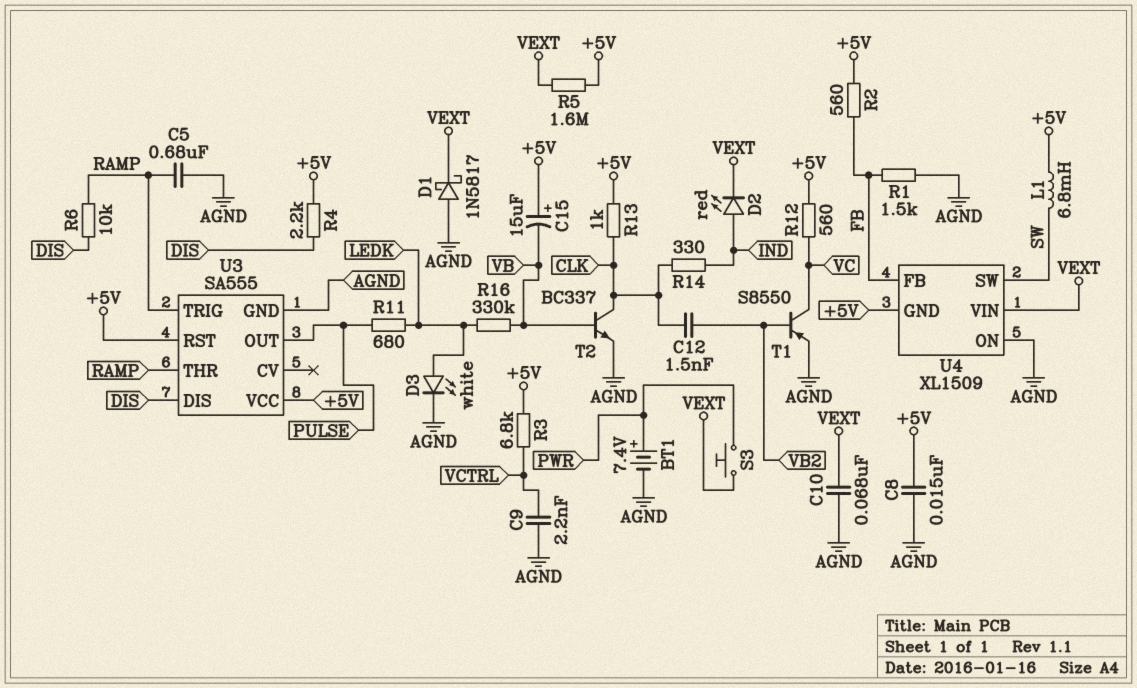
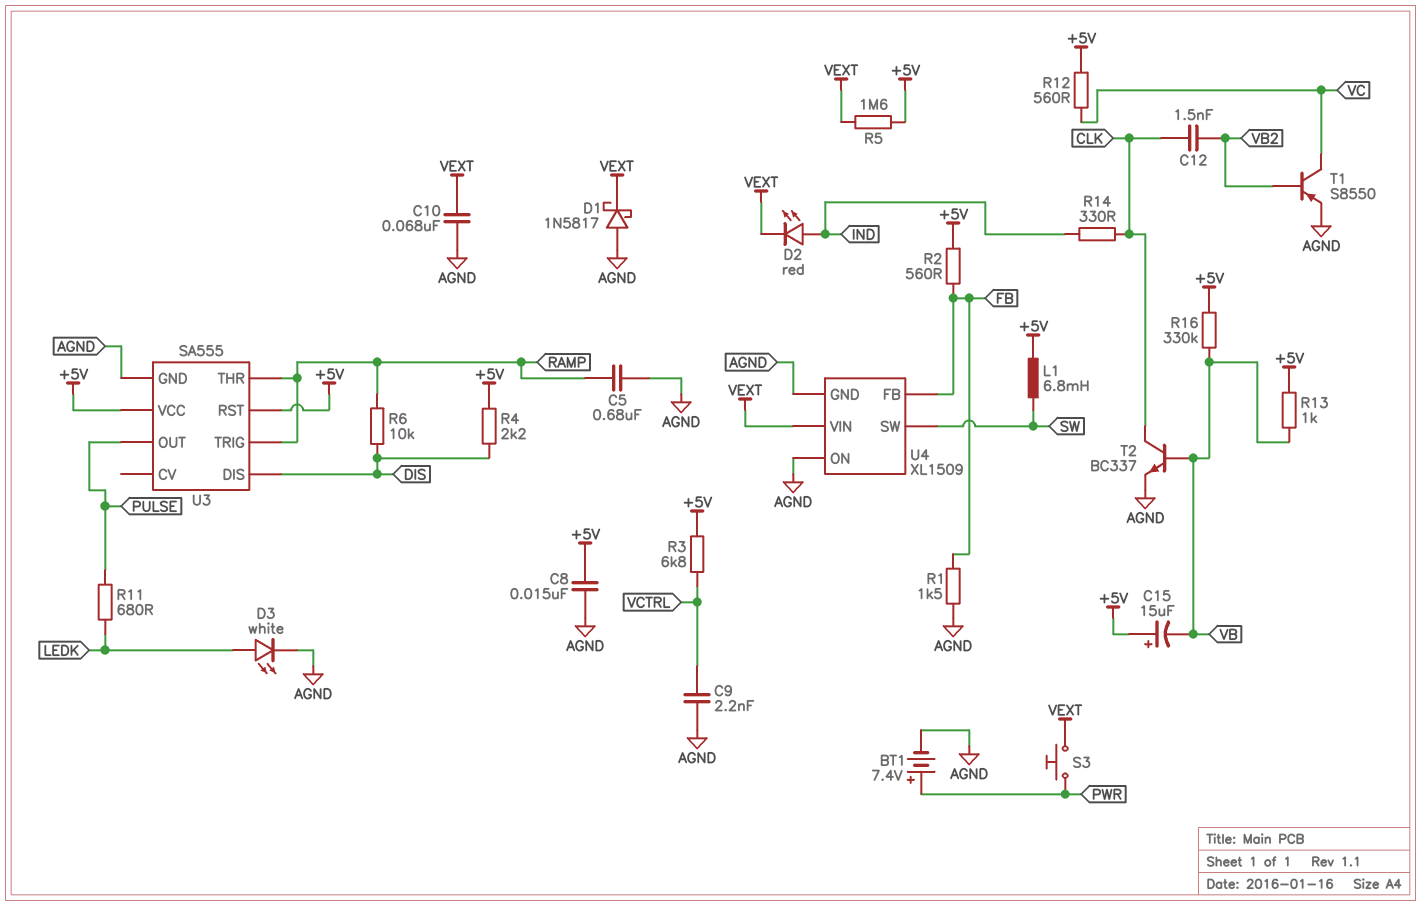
R13: 1k (+5V, CLK) -> 1k (+5V, VB)
R16: 330k (LEDK, VB) -> 330k (+5V, VB)
U4 pin GND: +5V -> AGND

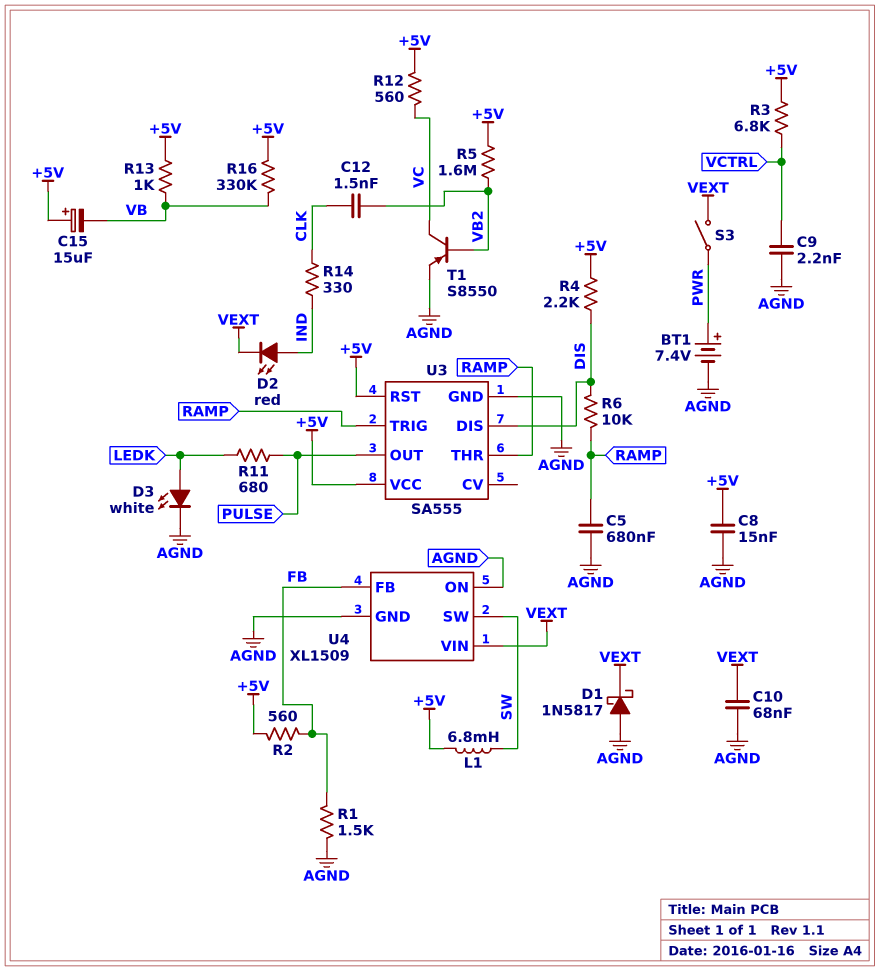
R5: 1.6M (+5V, VEXT) -> 1.6M (+5V, VB2)
S3: button (PWR, VEXT) -> switch (PWR, VEXT)
T2: NPN BC337 (B VB, C CLK, E AGND) -> none

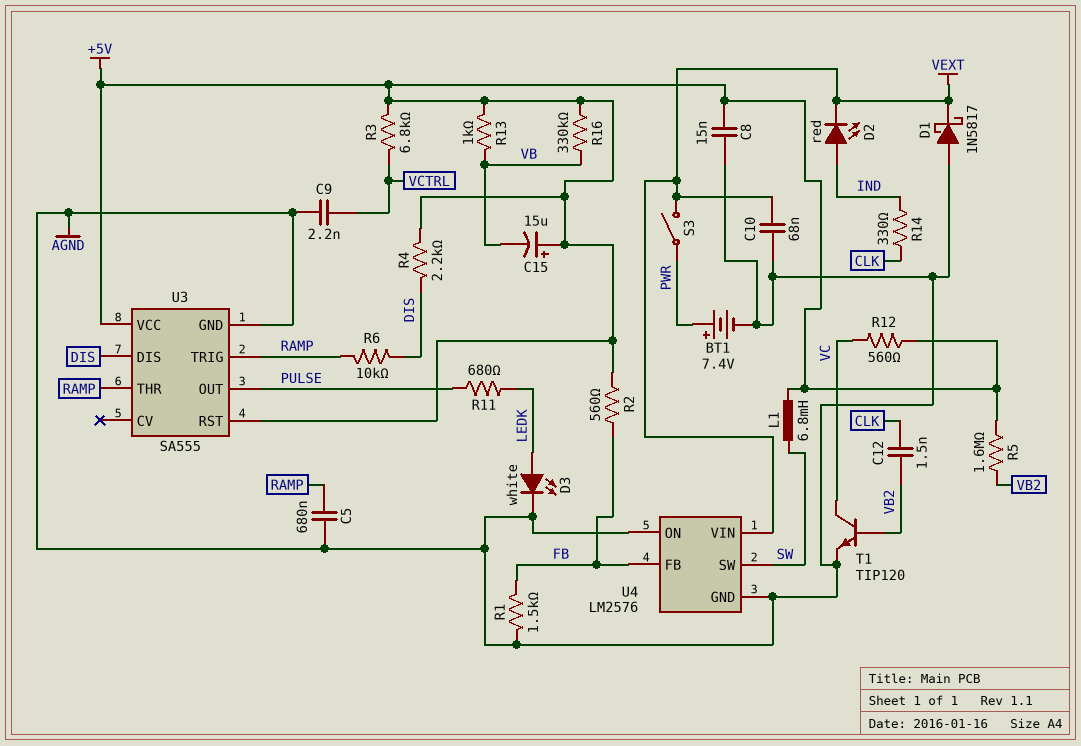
T1: PNP S8550 (B VB2, C VC, E AGND) -> NPN TIP120 (B VB2, C VC, E AGND)
U4: XL1509 -> LM2576

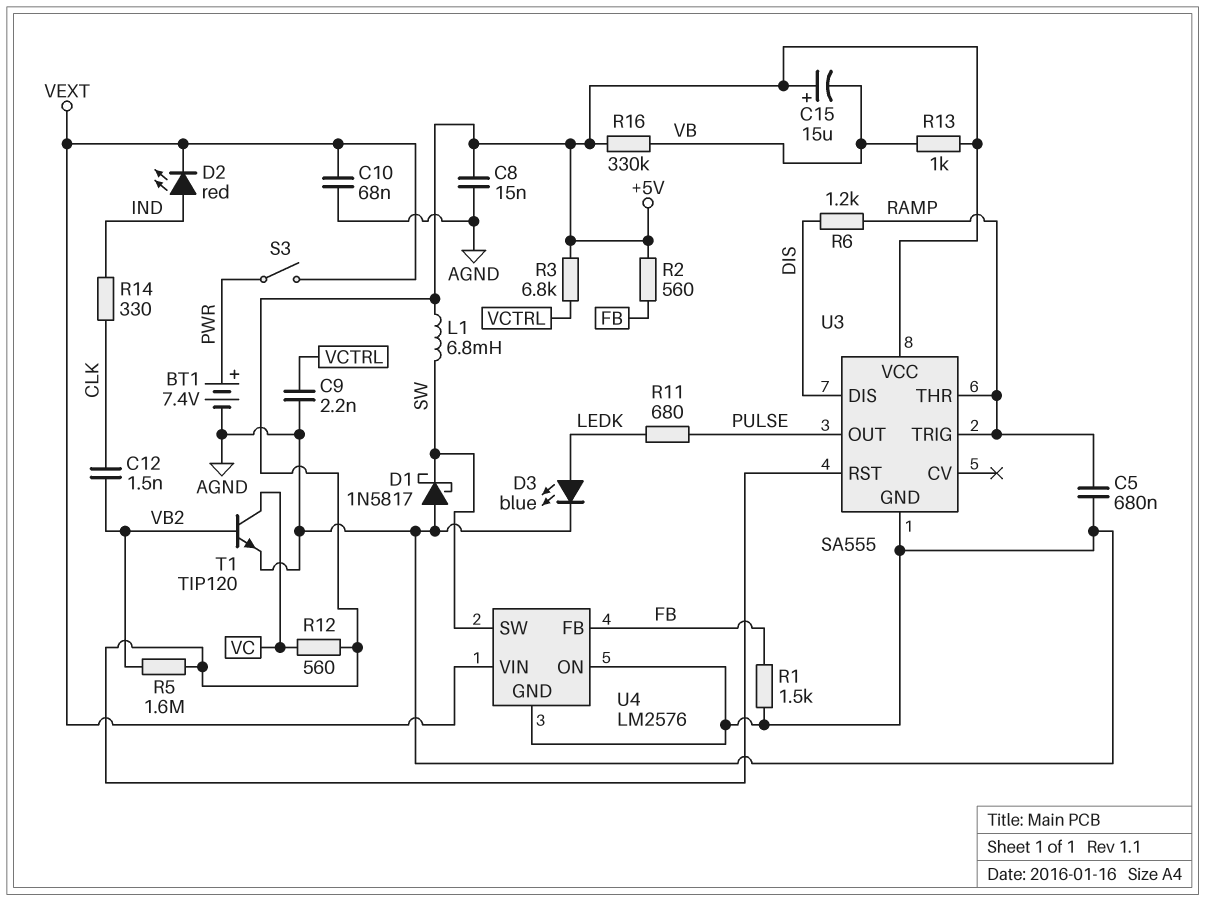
D1: schottky 1N5817 (A AGND, K VEXT) -> schottky 1N5817 (A AGND, K SW)
D3: LED white (A LEDK, K AGND) -> LED blue (A LEDK, K AGND)
R4: 2.2k (+5V, DIS) -> none
R6: 10k (DIS, RAMP) -> 1.2k (DIS, RAMP)

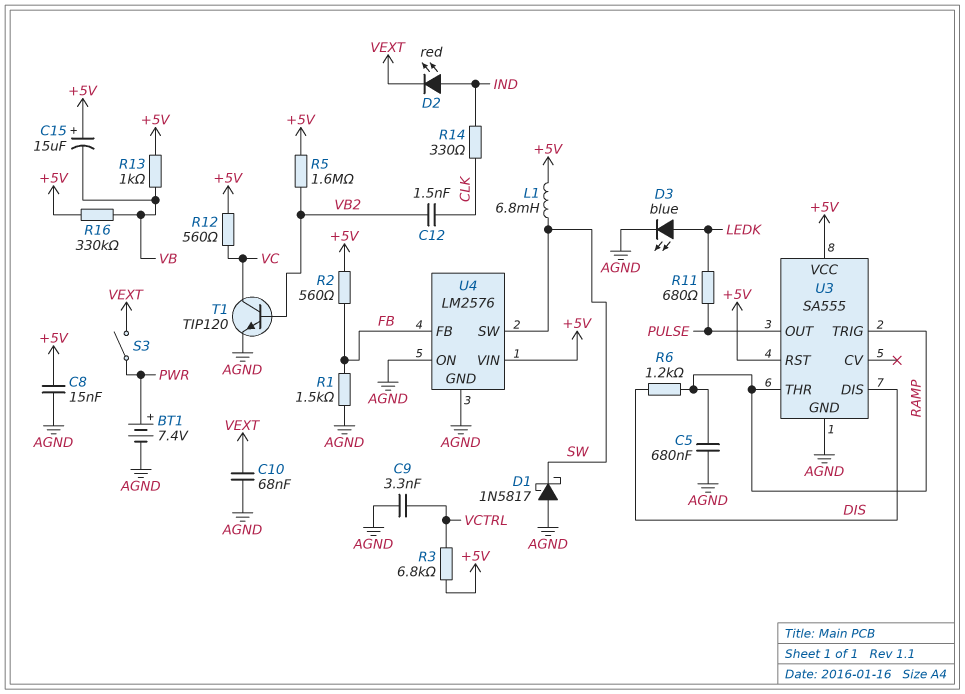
C9: 2.2nF (AGND, VCTRL) -> 3.3nF (AGND, VCTRL)
U4 pin VIN: VEXT -> +5V

